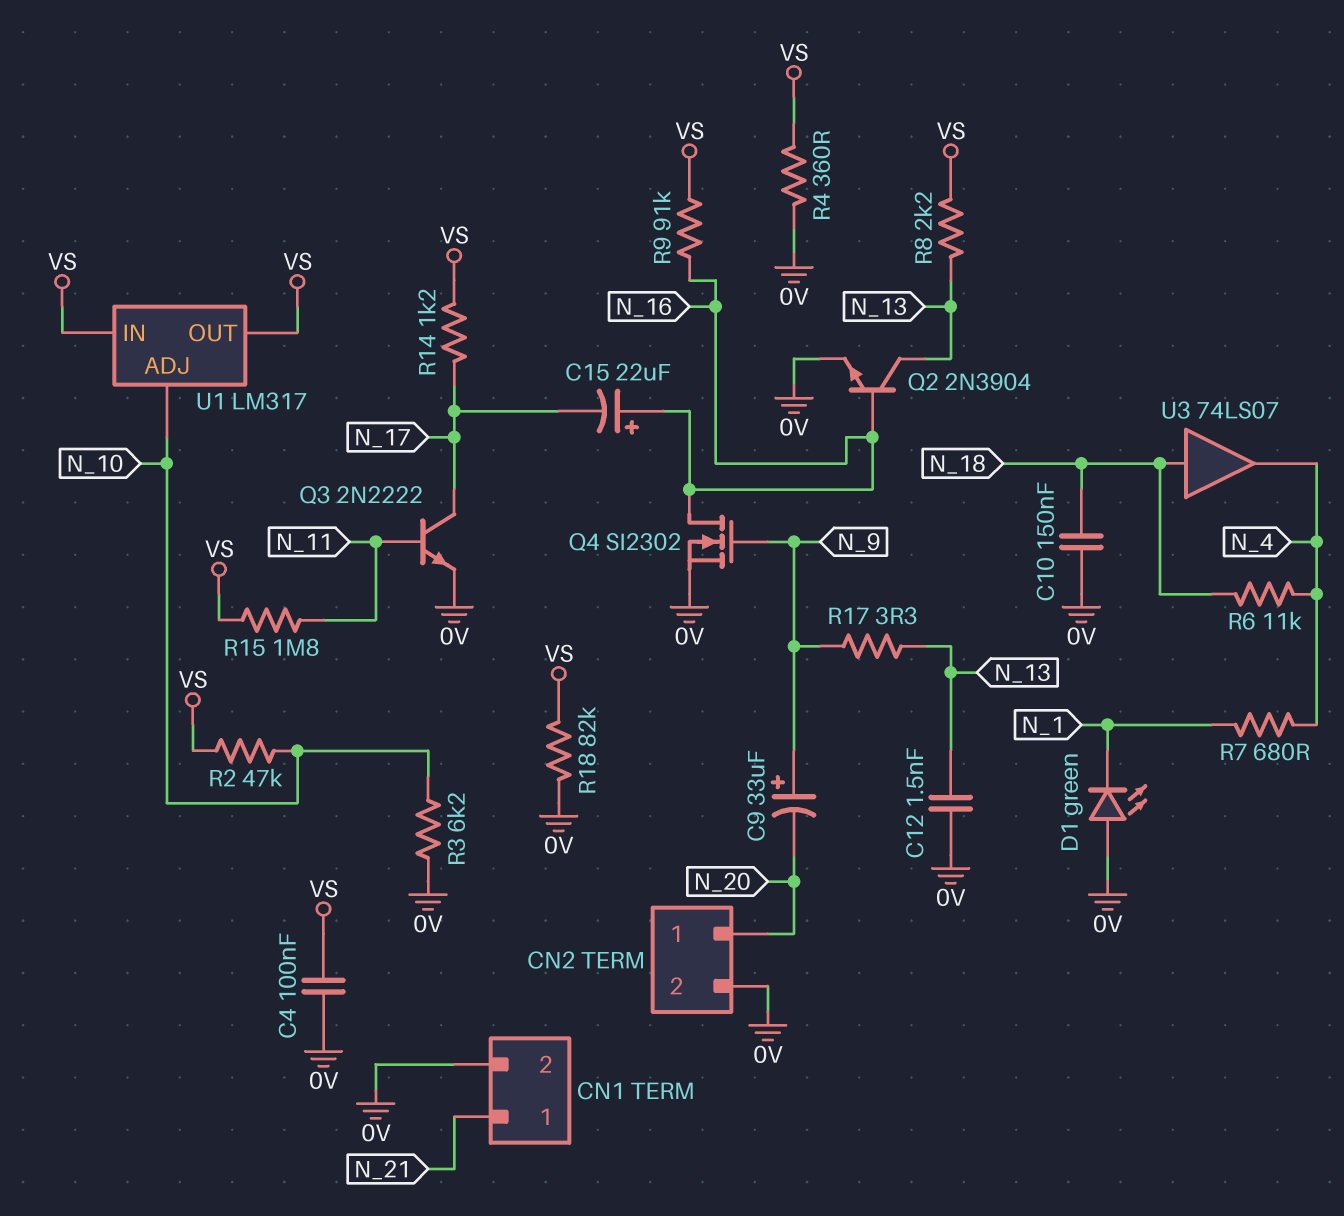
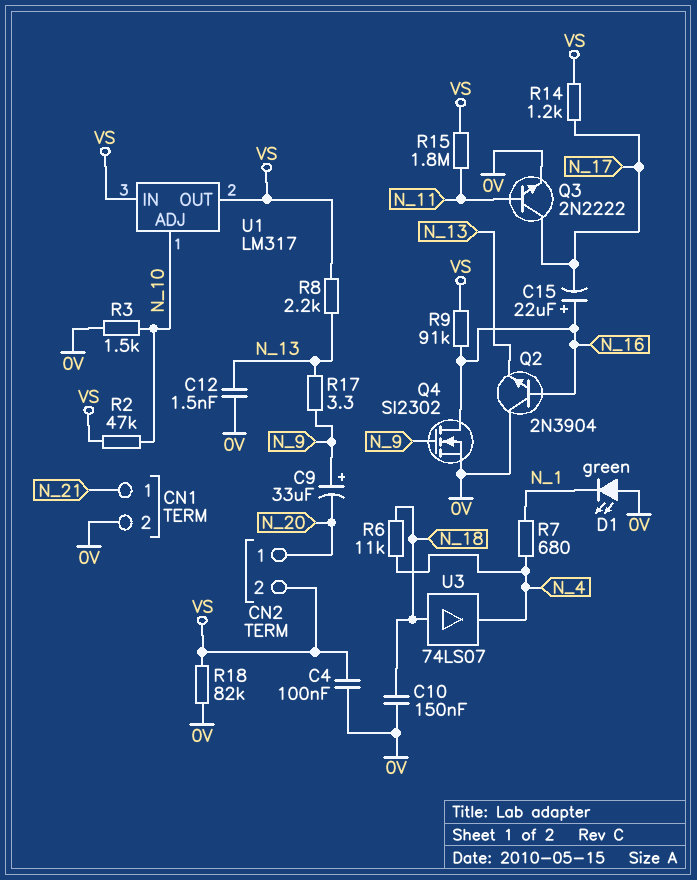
CN2 pin 2: 0V -> VS
Q2: NPN 2N3904 (B N_16, C N_13, E 0V) -> NPN 2N3904 (B N_16, C 0V, E N_13)
R3: 6.2k (0V, N_10) -> 1.5k (0V, N_10)
R4: 360 (0V, VS) -> none

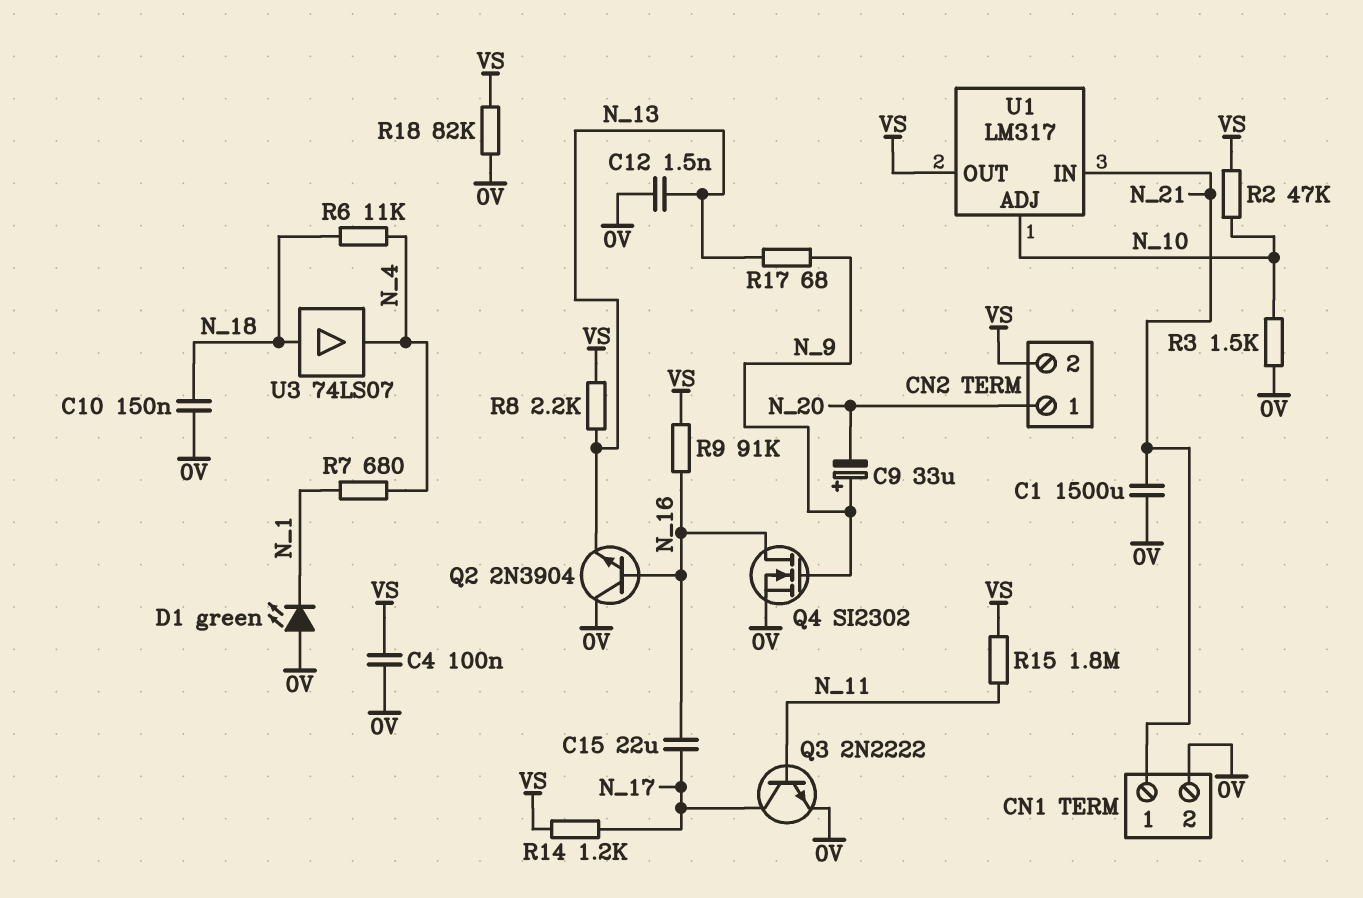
C1: none -> 1500uF (0V, N_21)
C15: 22uF (plus N_16, minus N_17) -> 22uF (N_16, N_17)
R17: 3.3 (N_9, N_13) -> 68 (N_9, N_13)
U1 pin IN: VS -> N_21

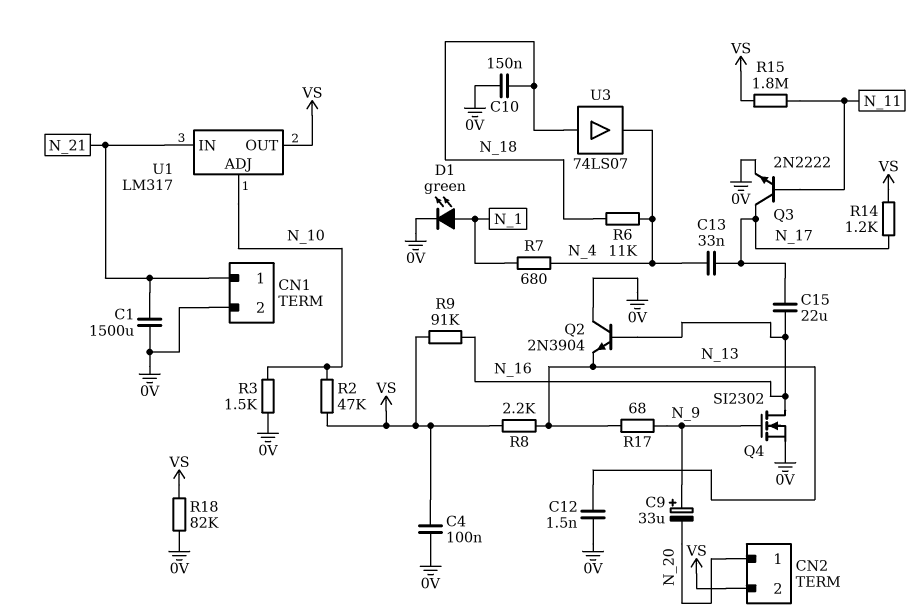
C13: none -> 33nF (N_4, N_17)
D1: LED green (A 0V, K N_1) -> LED green (A N_1, K 0V)

